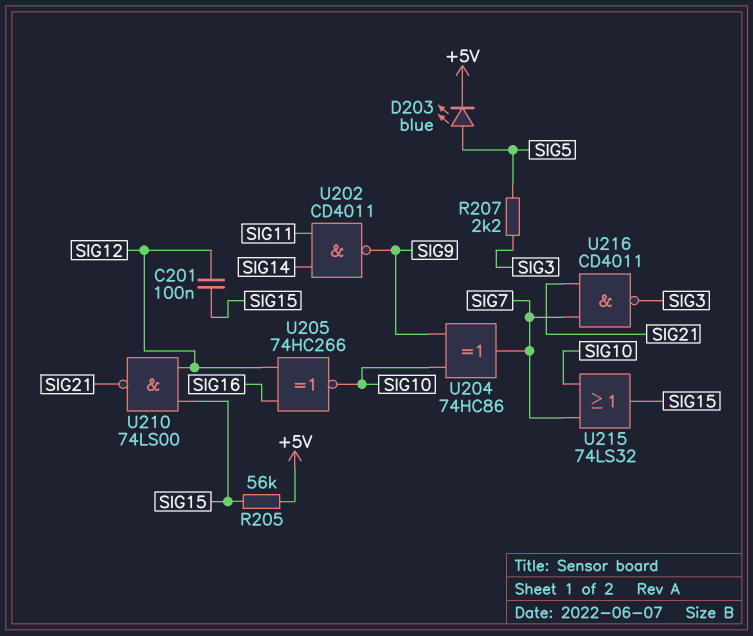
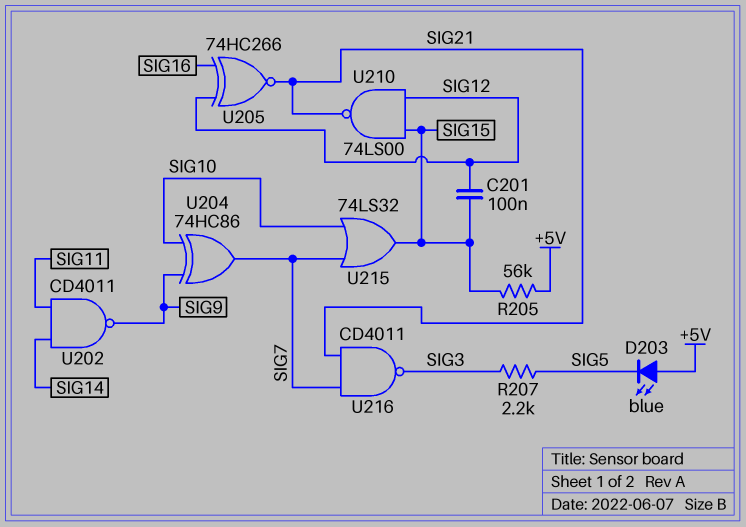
D203: LED blue (A SIG5, K +5V) -> LED blue (A +5V, K SIG5)
U205: XNOR 74HC266 (in SIG12, in SIG16, out SIG10) -> XNOR 74HC266 (in SIG12, in SIG16, out SIG21)

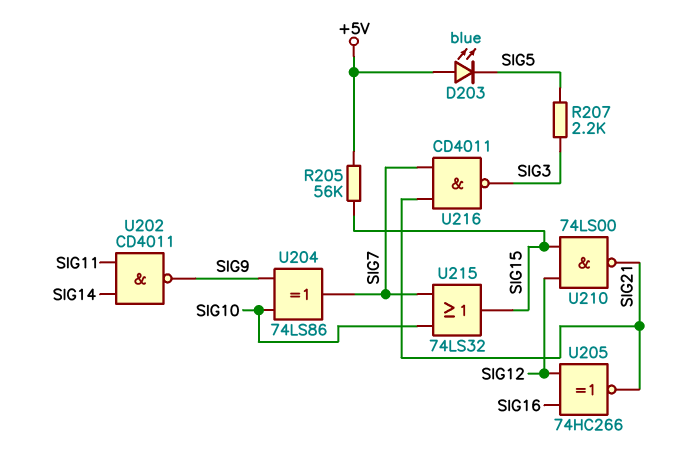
C201: 100nF (SIG12, SIG15) -> none
U204: XOR 74HC86 (in SIG9, in SIG10, out SIG7) -> XOR 74LS86 (in SIG9, in SIG10, out SIG7)

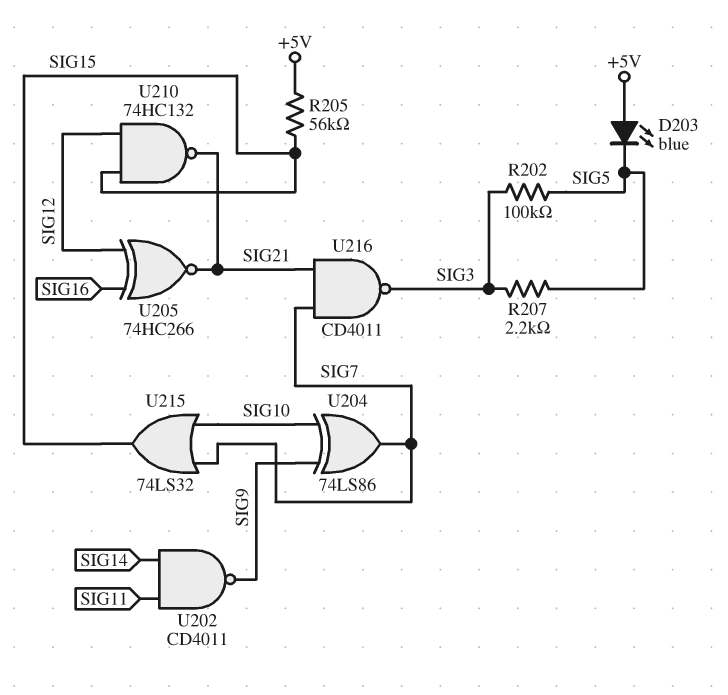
R202: none -> 100k (SIG3, SIG5)
U210: NAND 74LS00 (in SIG12, in SIG15, out SIG21) -> NAND 74HC132 (in SIG12, in SIG15, out SIG21)

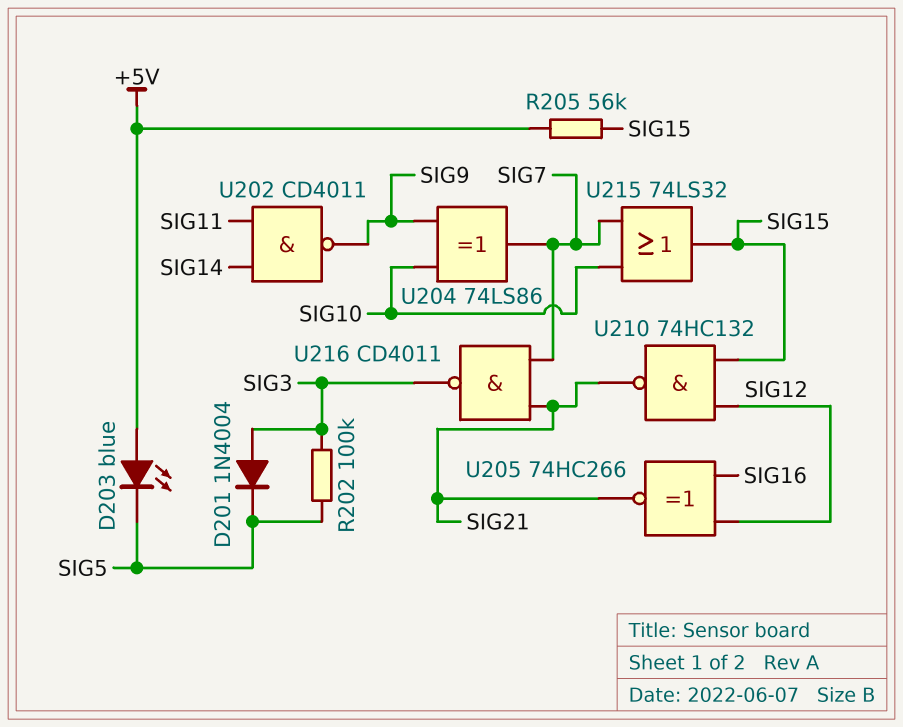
D201: none -> diode 1N4004 (A SIG3, K SIG5)
R207: 2.2k (SIG3, SIG5) -> none

